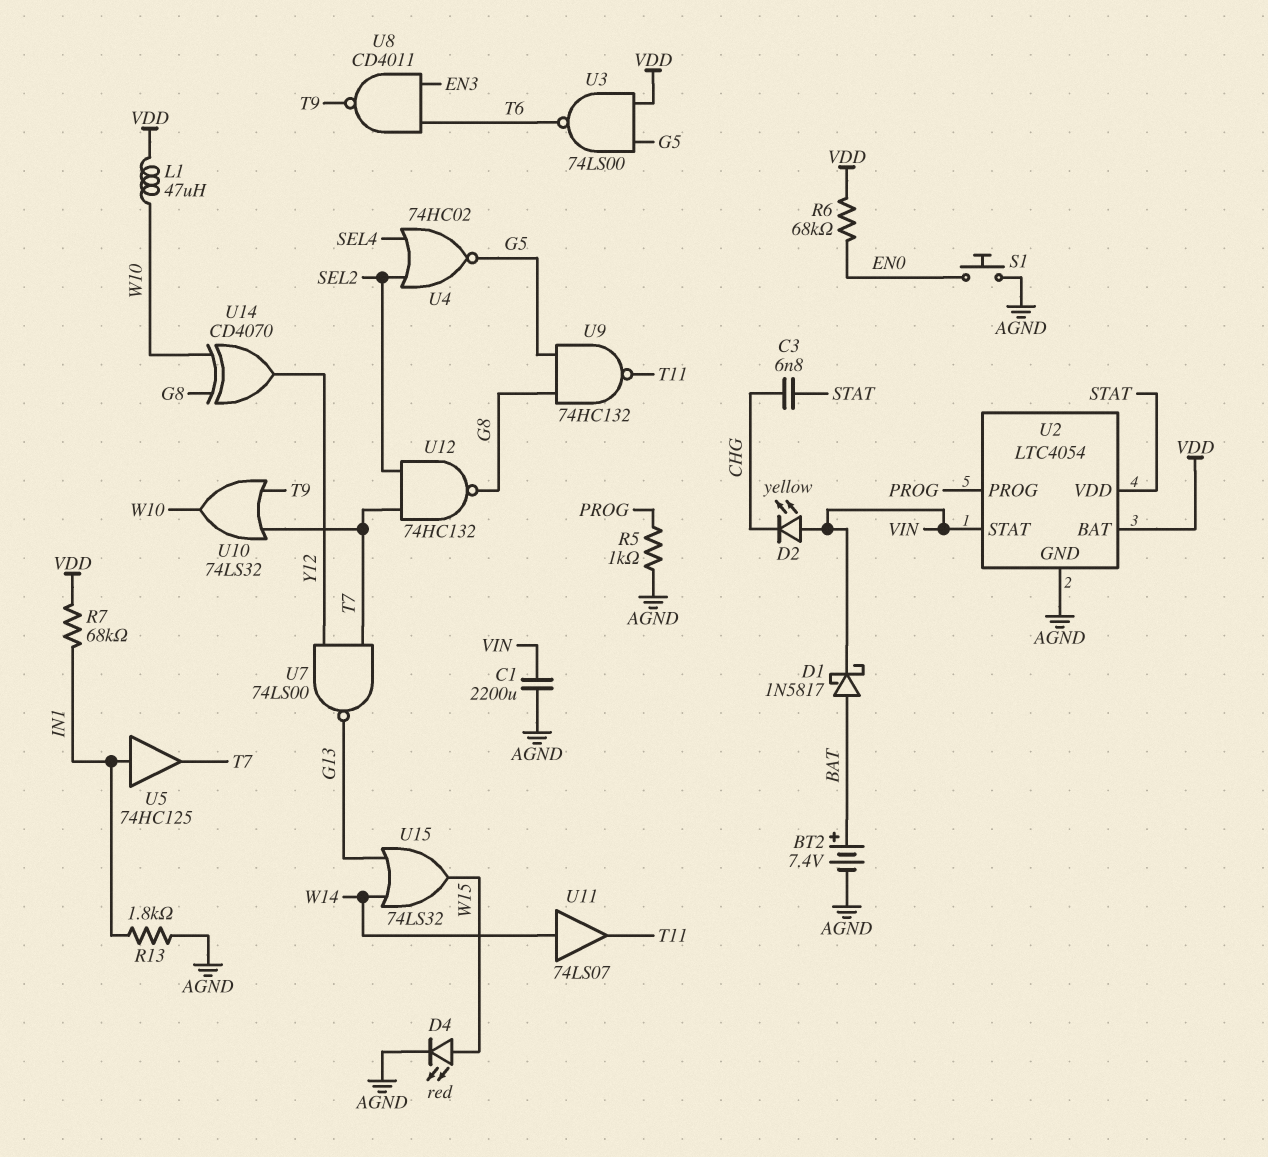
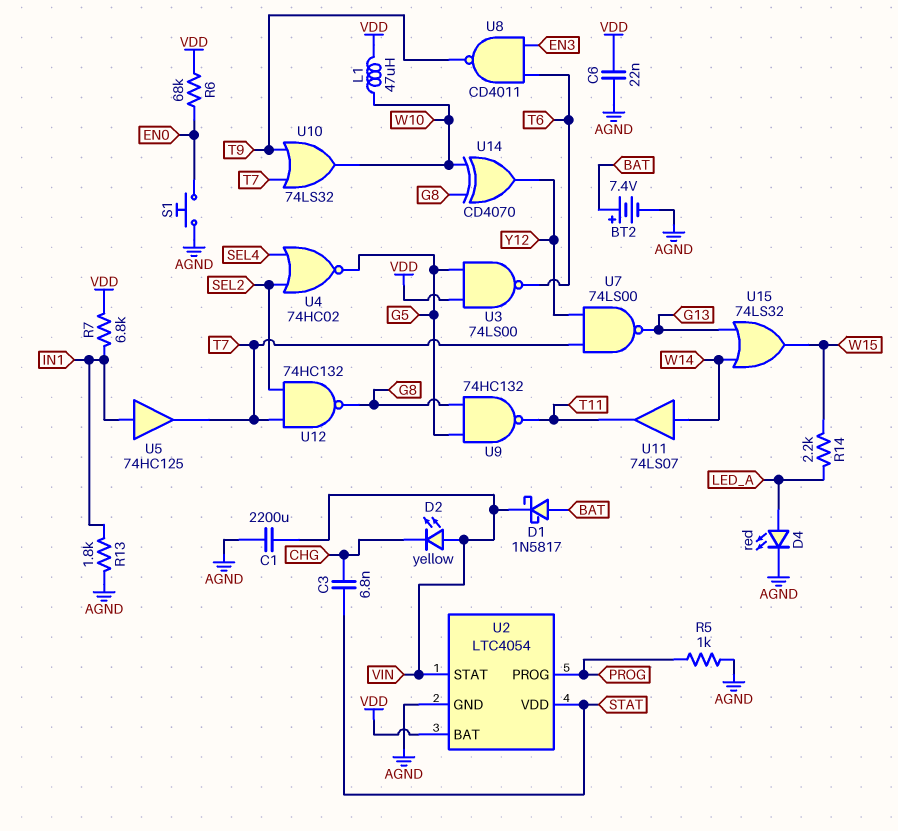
C6: none -> 22nF (AGND, VDD)
D4: LED red (A W15, K AGND) -> LED red (A LED_A, K AGND)
R7: 68k (IN1, VDD) -> 6.8k (IN1, VDD)
R14: none -> 2.2k (LED_A, W15)

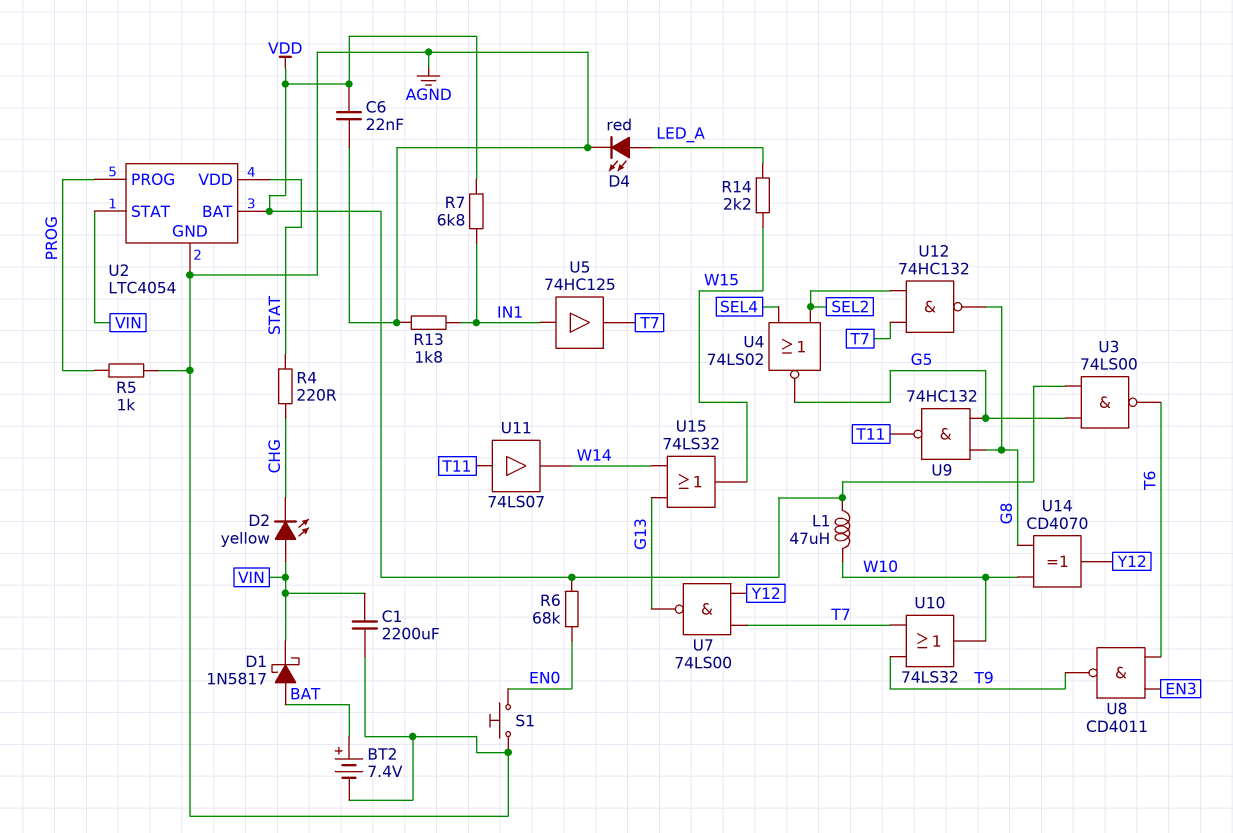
C3: 6.8nF (CHG, STAT) -> none
R4: none -> 220 (CHG, STAT)
U4: NOR 74HC02 (in SEL2, in SEL4, out G5) -> NOR 74LS02 (in SEL2, in SEL4, out G5)
U11: buffer 74LS07 (in W14, out T11) -> buffer 74LS07 (in T11, out W14)

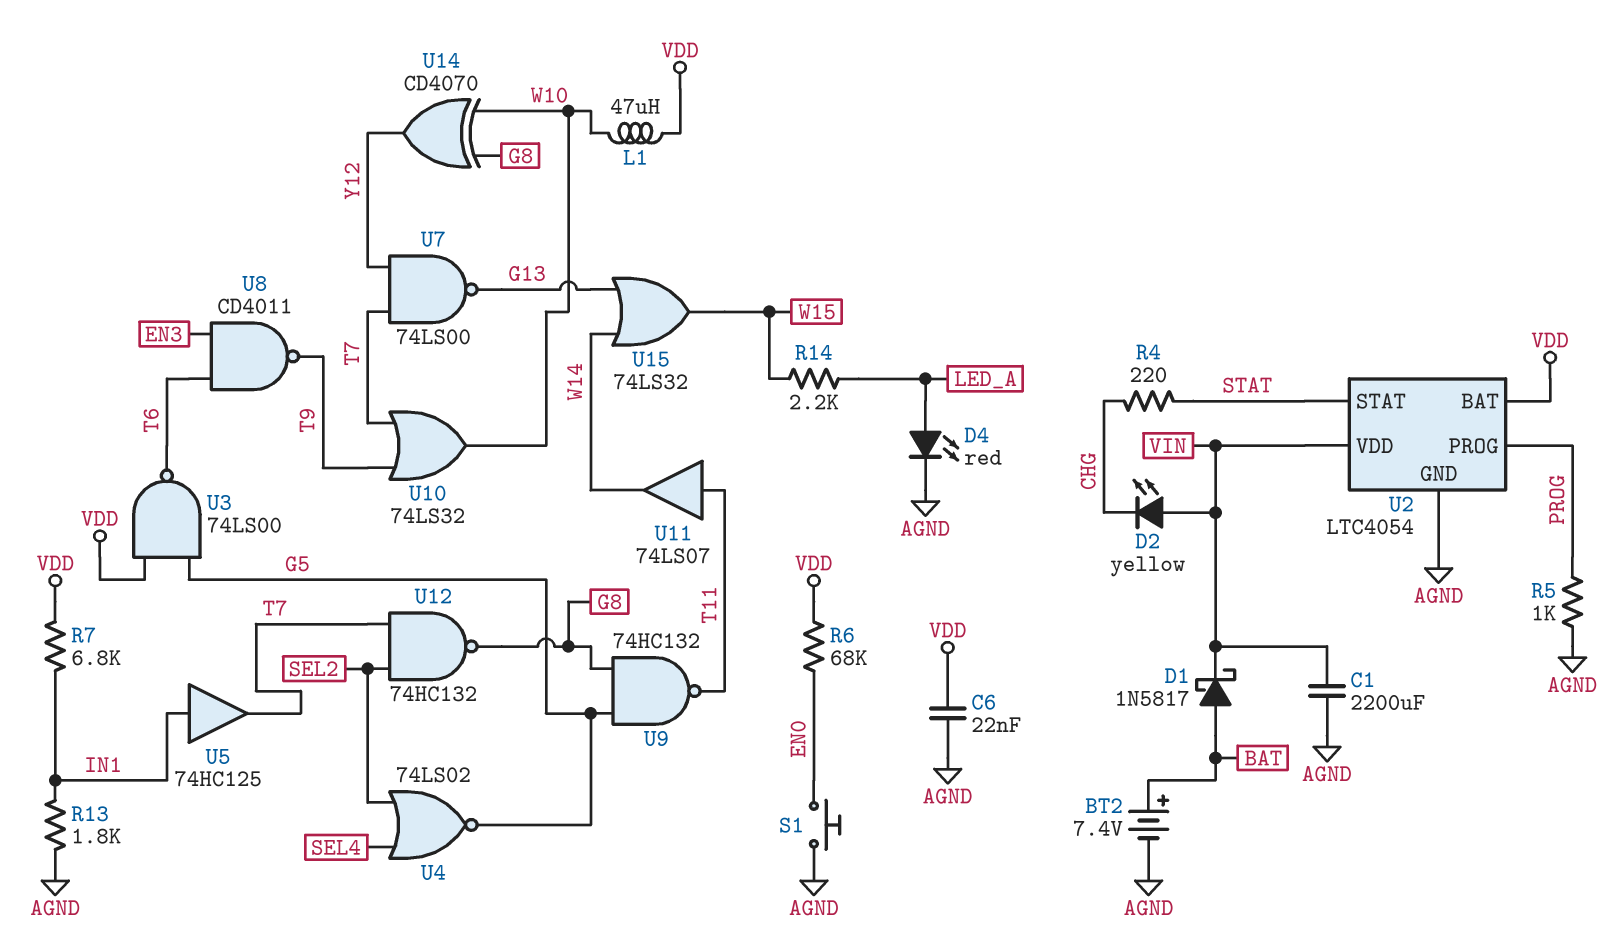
U2 pin STAT: VIN -> STAT
U2 pin VDD: STAT -> VIN

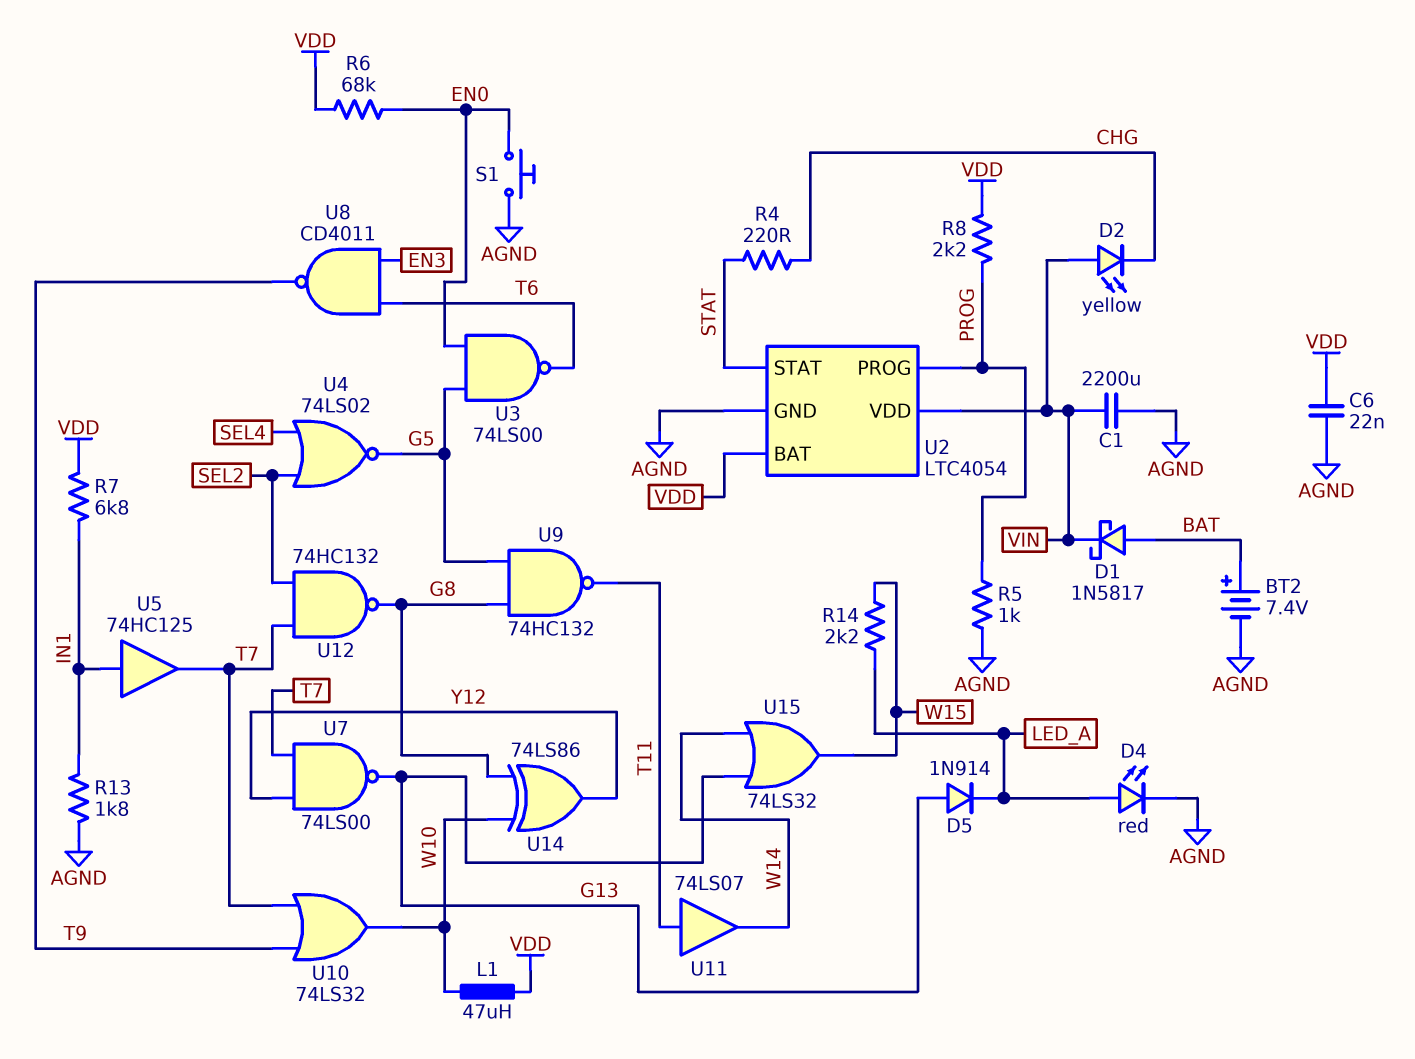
D5: none -> diode 1N914 (A G13, K LED_A)
R8: none -> 2.2k (PROG, VDD)
U3: NAND 74LS00 (in G5, in VDD, out T6) -> NAND 74LS00 (in EN0, in G5, out T6)
U14: XOR CD4070 (in G8, in W10, out Y12) -> XOR 74LS86 (in G8, in W10, out Y12)

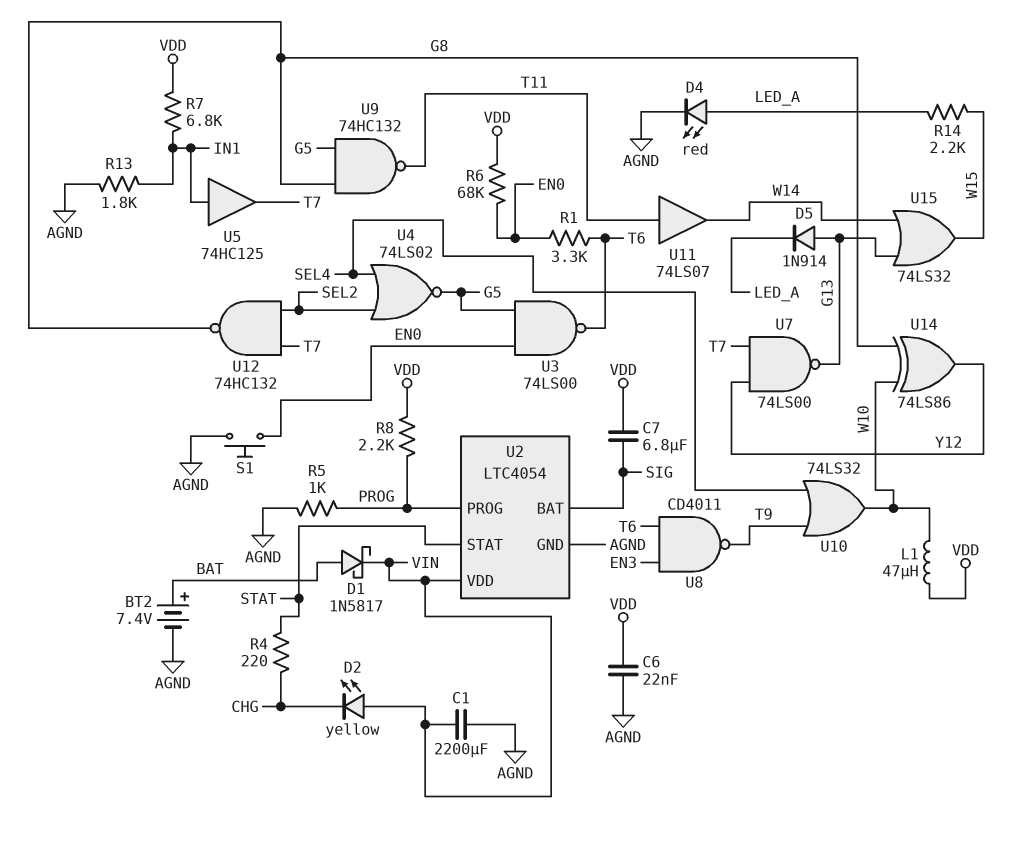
C7: none -> 6.8uF (SIG, VDD)
R1: none -> 3.3k (EN0, T6)
U2 pin BAT: VDD -> SIG
U10: OR 74LS32 (in T7, in T9, out W10) -> OR 74LS32 (in SEL4, in T9, out W10)

